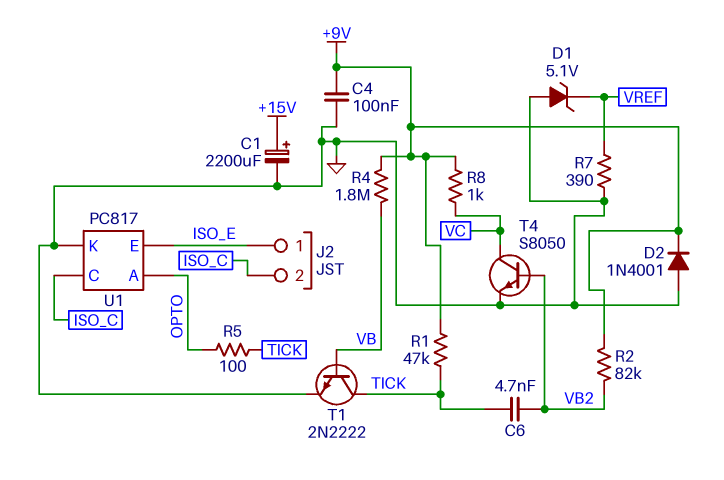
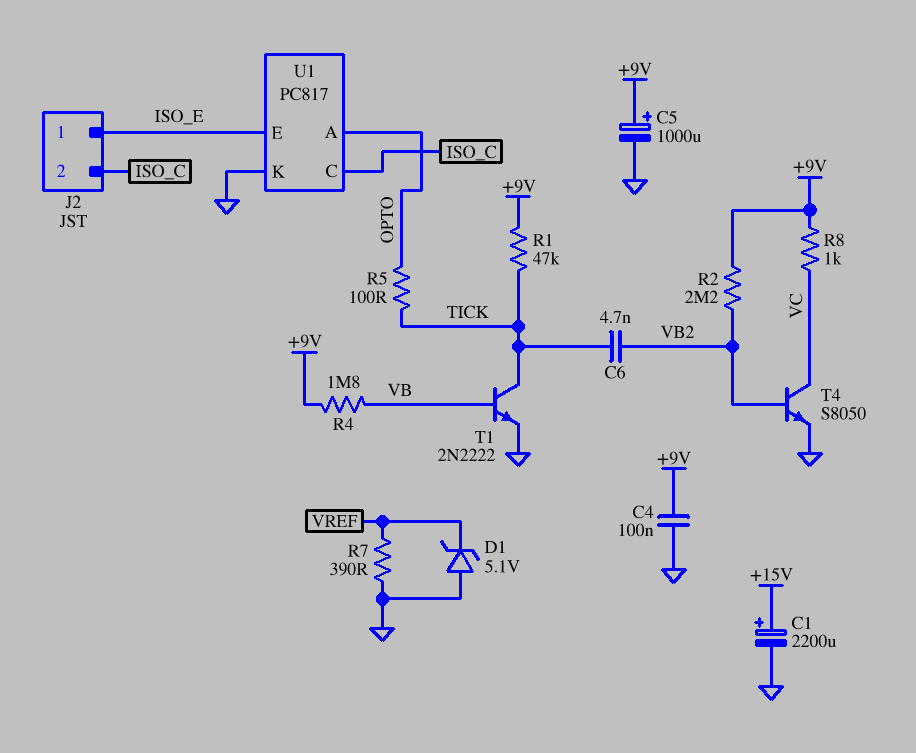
C5: none -> 1000uF (plus +9V, minus GND)
D2: diode 1N4001 (A GND, K +9V) -> none
R2: 82k (+9V, VB2) -> 2.2M (+9V, VB2)

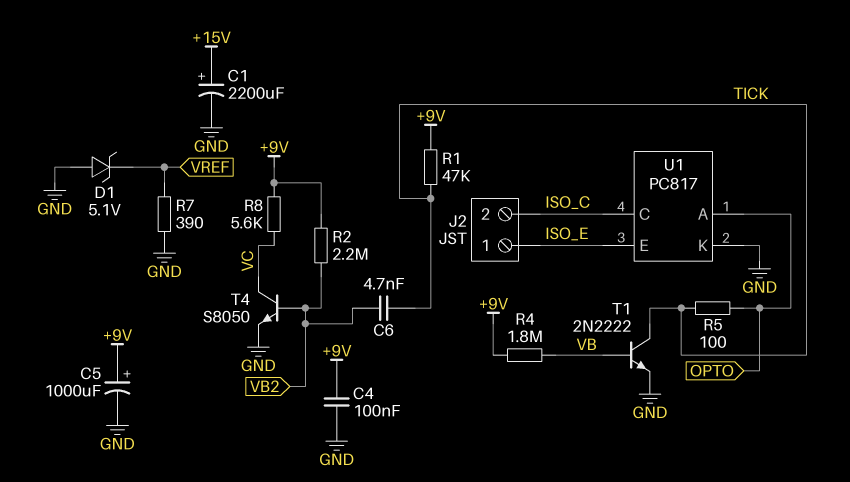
R8: 1k (+9V, VC) -> 5.6k (+9V, VC)

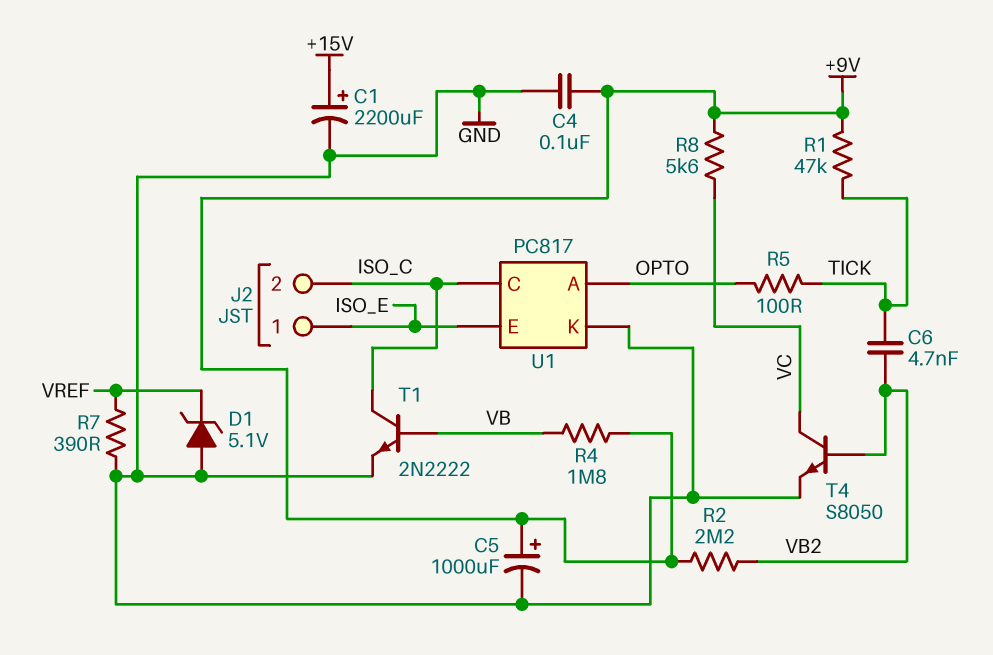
T1: NPN 2N2222 (B VB, C TICK, E GND) -> NPN 2N2222 (B VB, C ISO_C, E GND)

